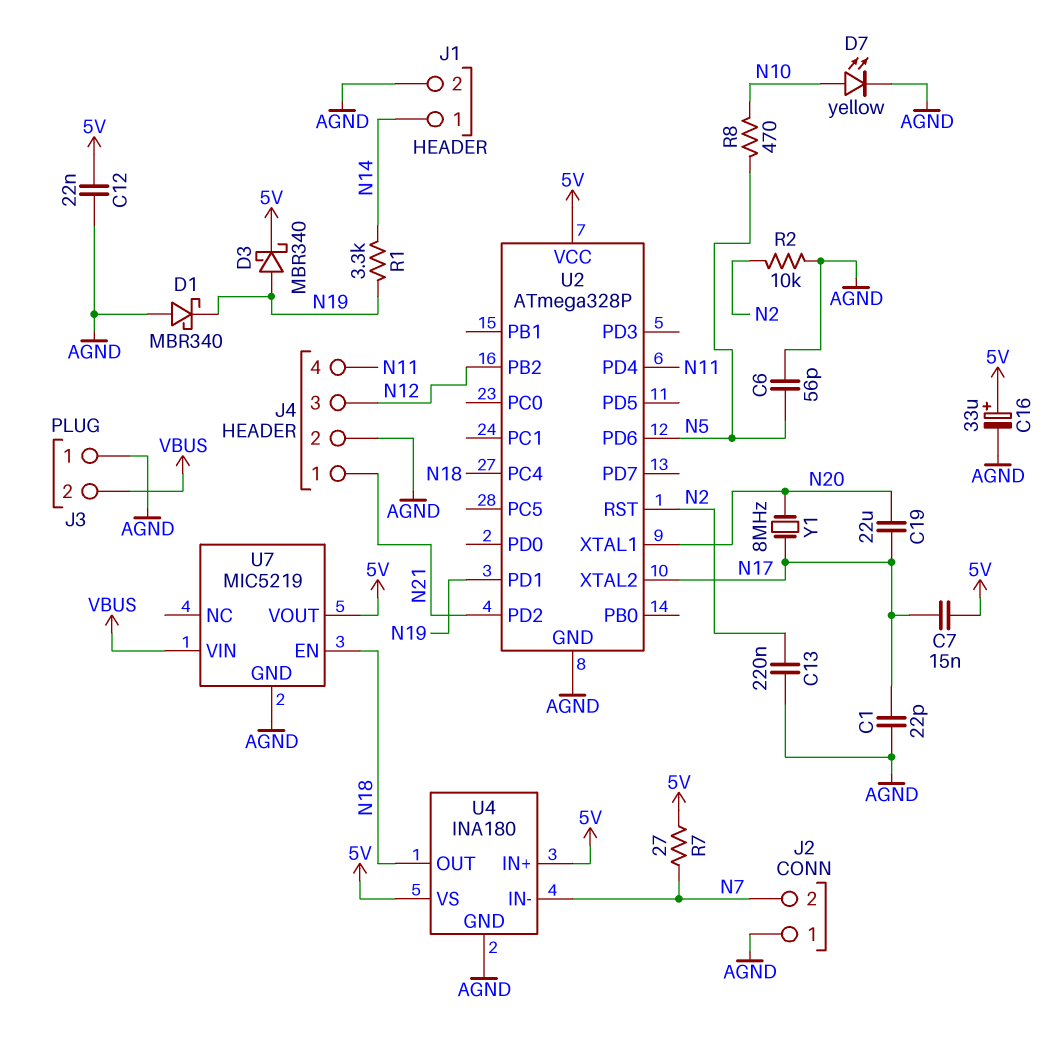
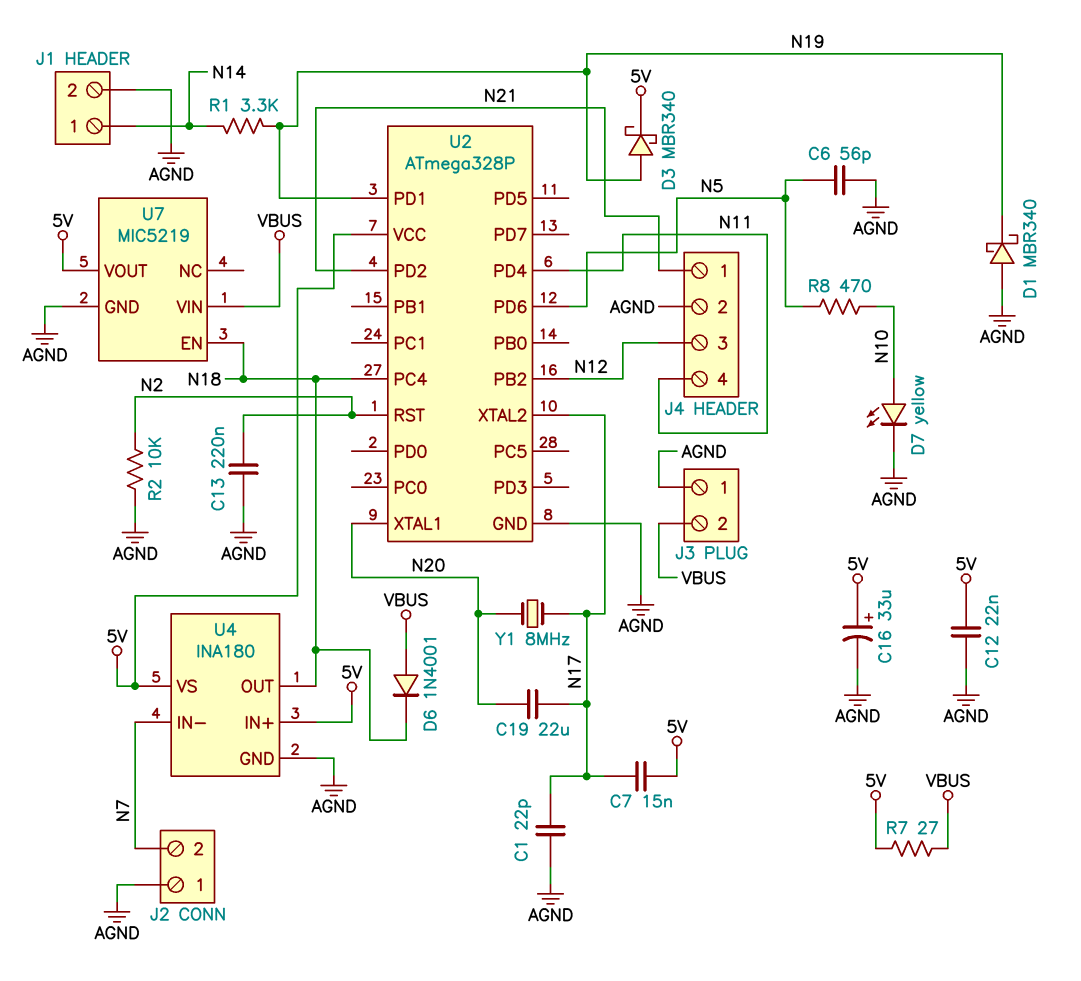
D6: none -> diode 1N4001 (A VBUS, K N18)
R7: 27 (5V, N7) -> 27 (5V, VBUS)

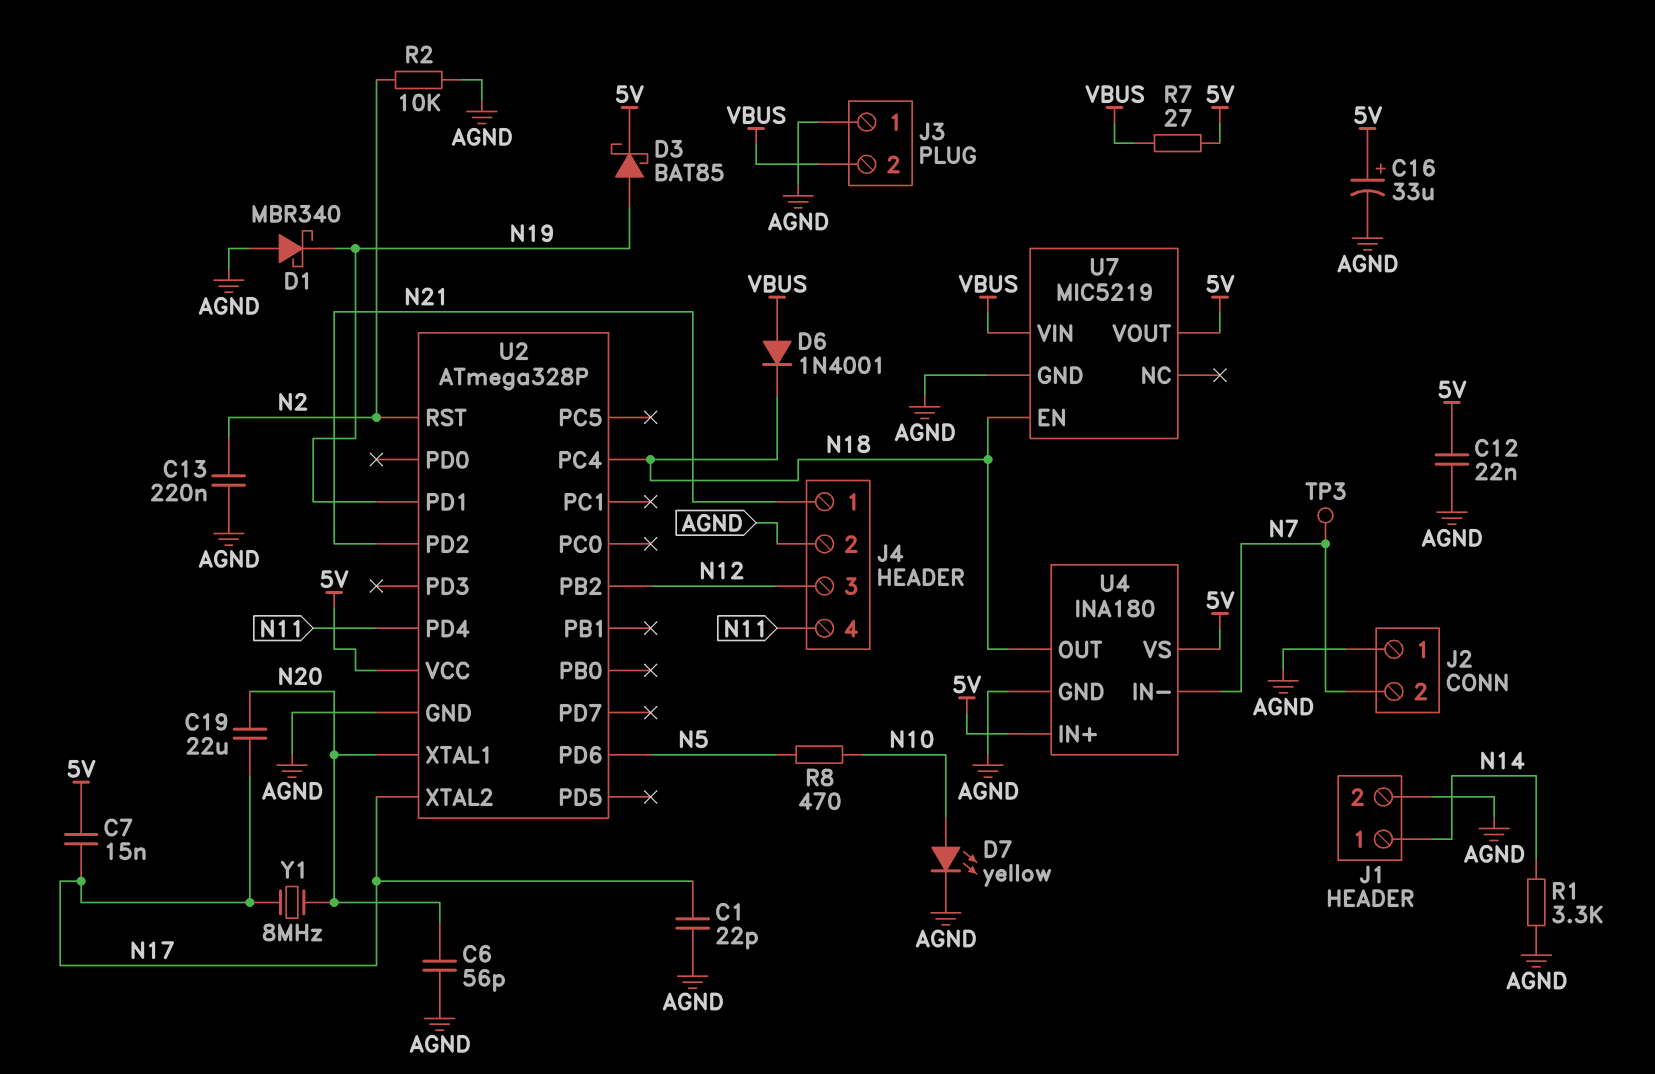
C6: 56pF (AGND, N5) -> 56pF (AGND, N20)
D3: schottky MBR340 (A N19, K 5V) -> schottky BAT85 (A N19, K 5V)
R1: 3.3k (N14, N19) -> 3.3k (AGND, N14)
TP3: none -> test point (N7)

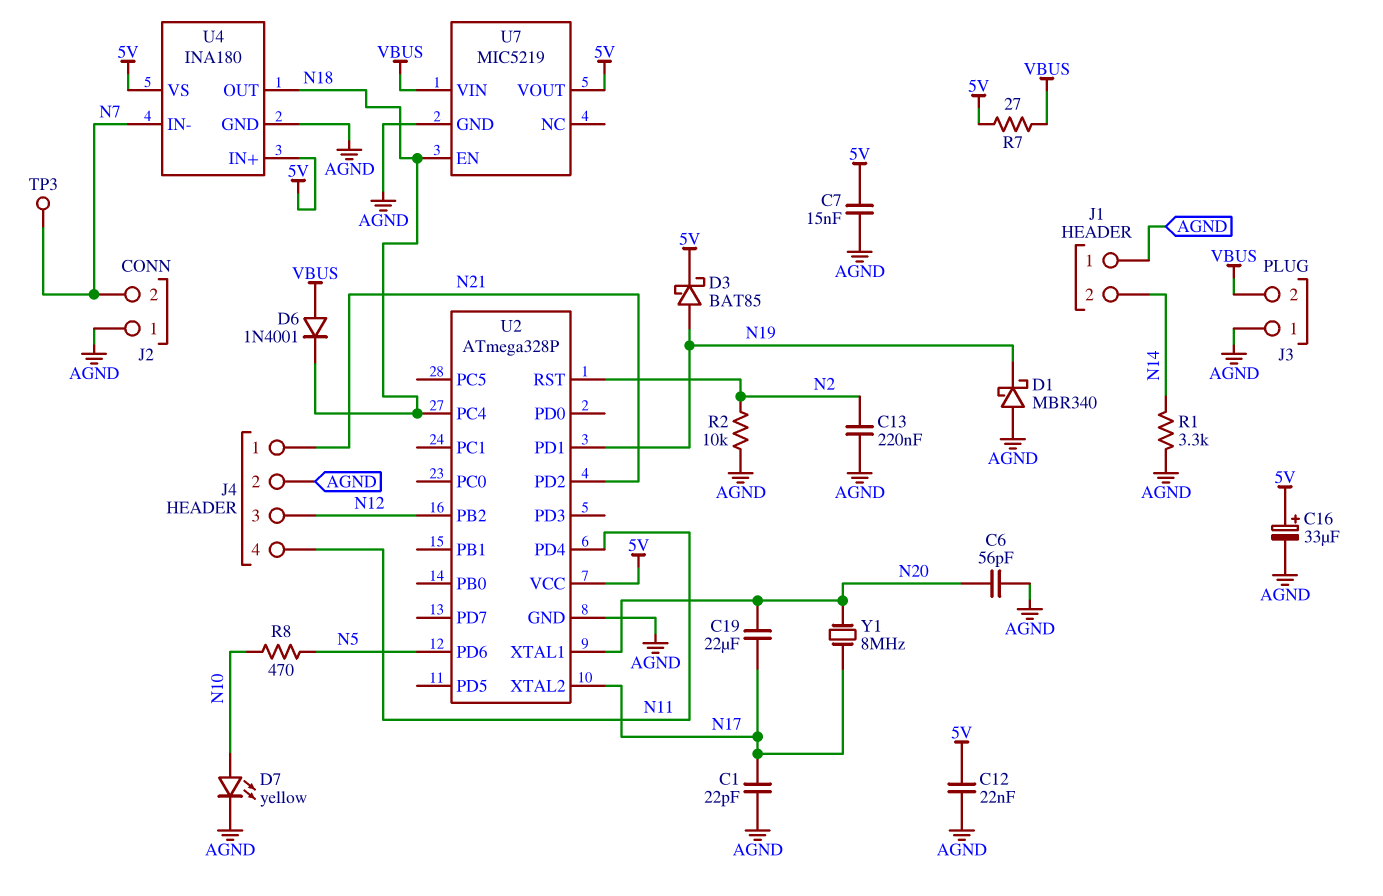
C7: 15nF (5V, N17) -> 15nF (5V, AGND)
J1 pin 1: N14 -> AGND
J1 pin 2: AGND -> N14

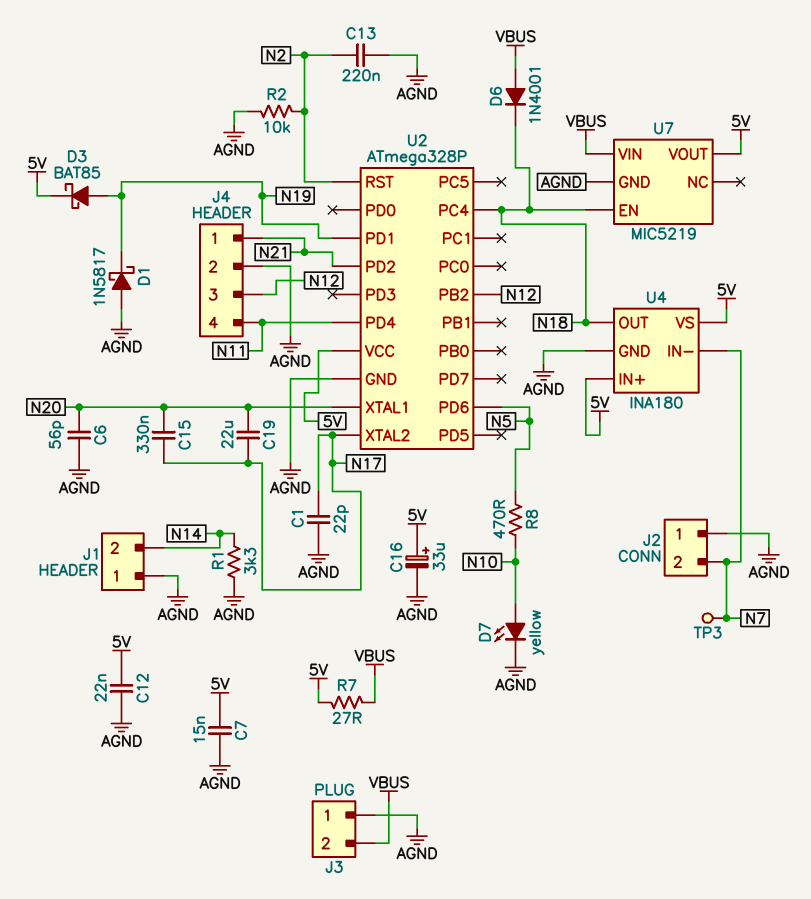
C15: none -> 330nF (N17, N20)
D1: schottky MBR340 (A AGND, K N19) -> schottky 1N5817 (A AGND, K N19)
Y1: 8MHz (N17, N20) -> none

